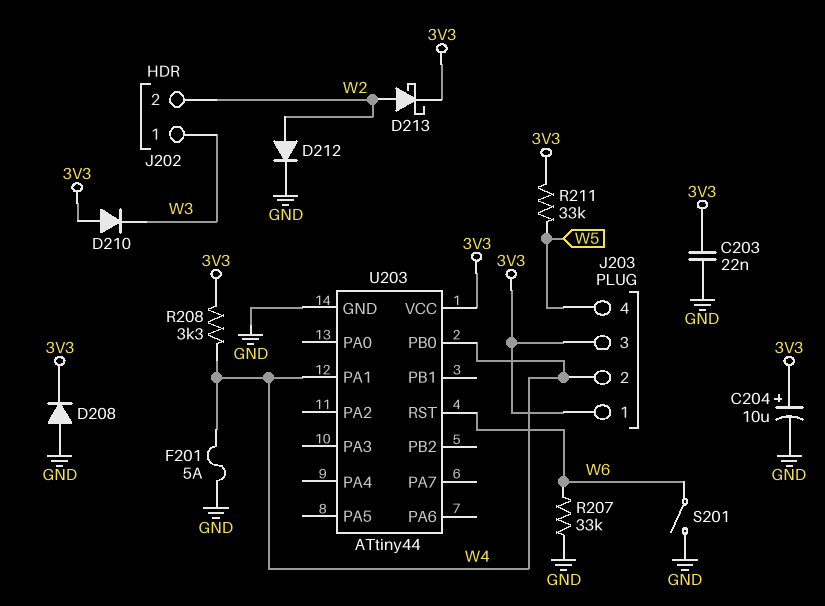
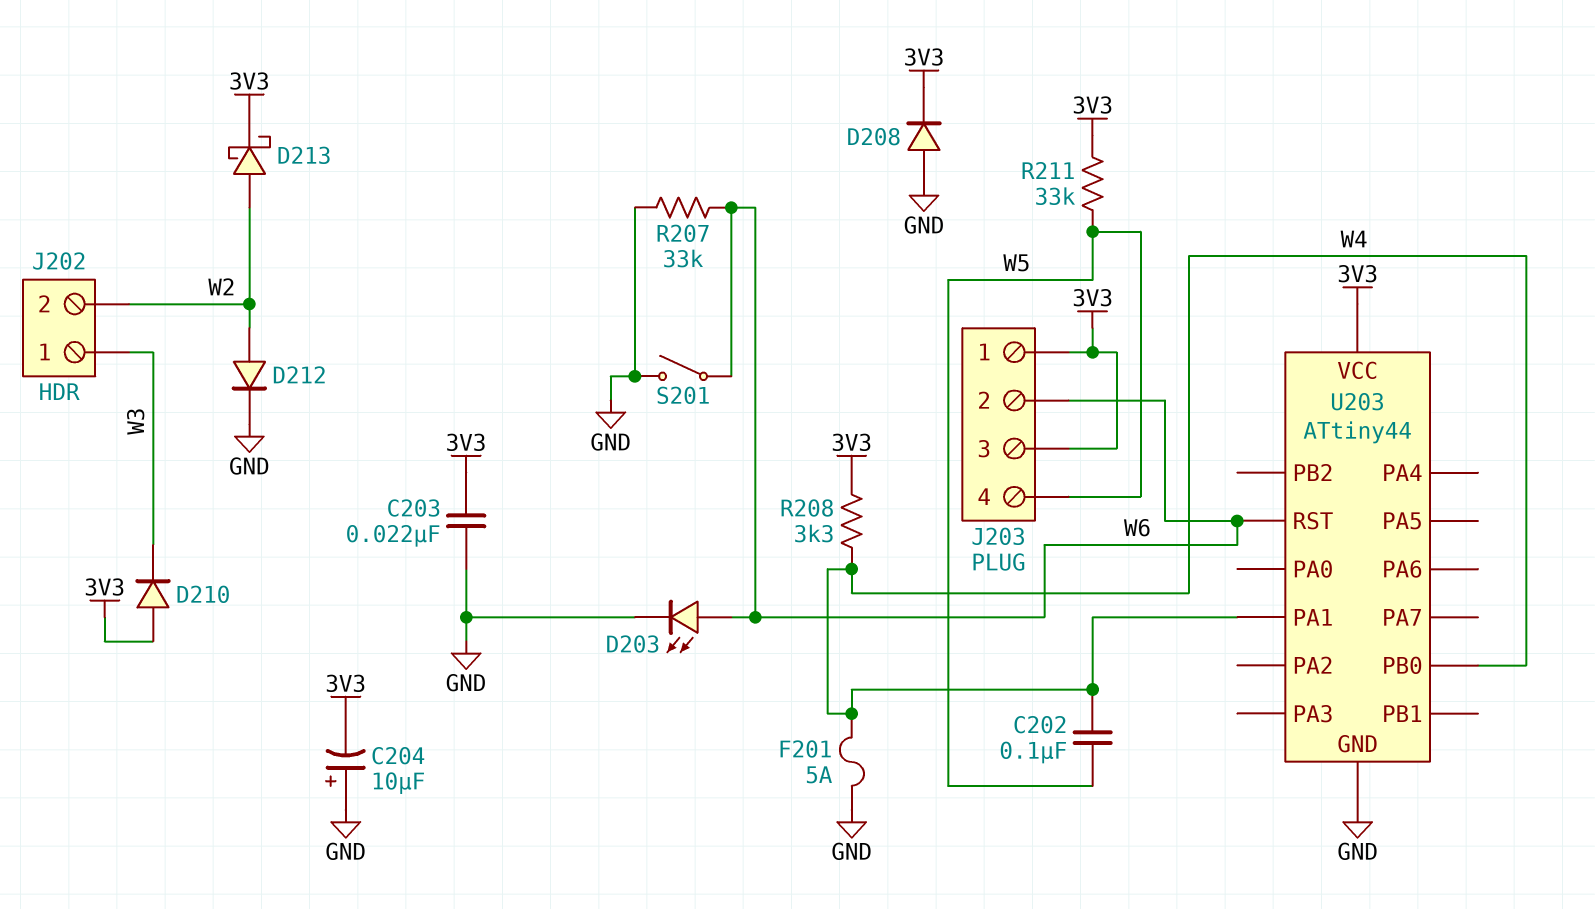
C202: none -> 100nF (W4, W5)
C204: 10uF (plus 3V3, minus GND) -> 10uF (plus GND, minus 3V3)
D203: none -> LED (A W6, K GND)
J203 pin 2: W4 -> W6

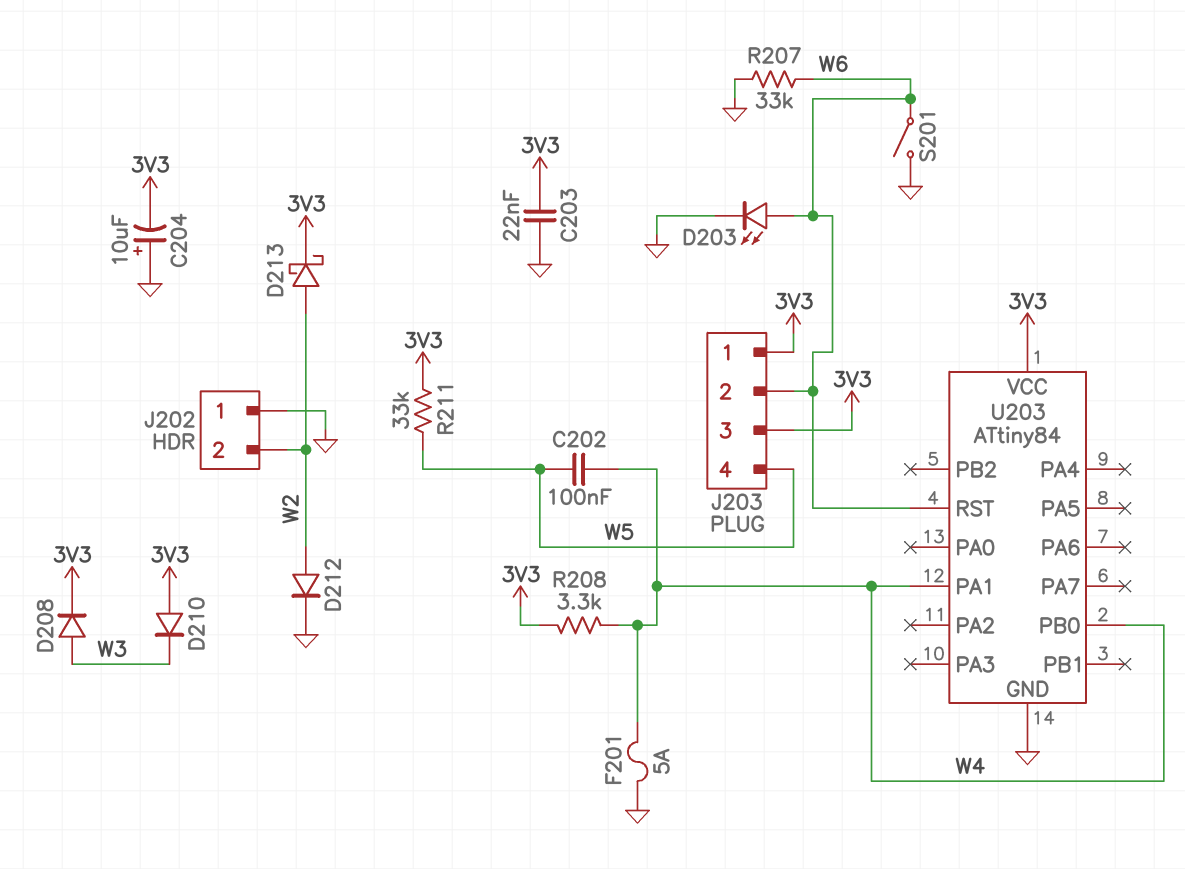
D208: diode (A GND, K 3V3) -> diode (A W3, K 3V3)
J202 pin 1: W3 -> GND
U203: ATtiny44 -> ATtiny84

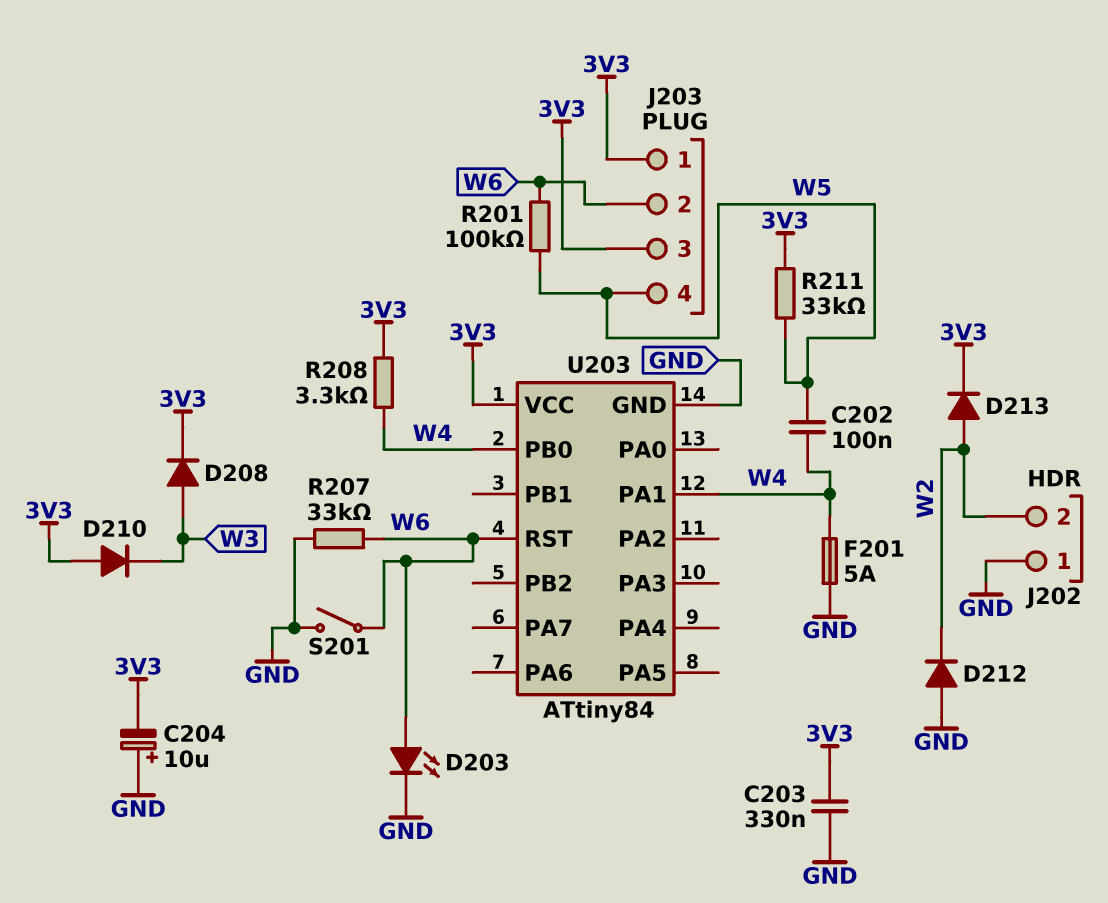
C203: 22nF (3V3, GND) -> 330nF (3V3, GND)
D212: diode (A W2, K GND) -> diode (A GND, K W2)
D213: schottky (A W2, K 3V3) -> diode (A W2, K 3V3)
R201: none -> 100k (W5, W6)

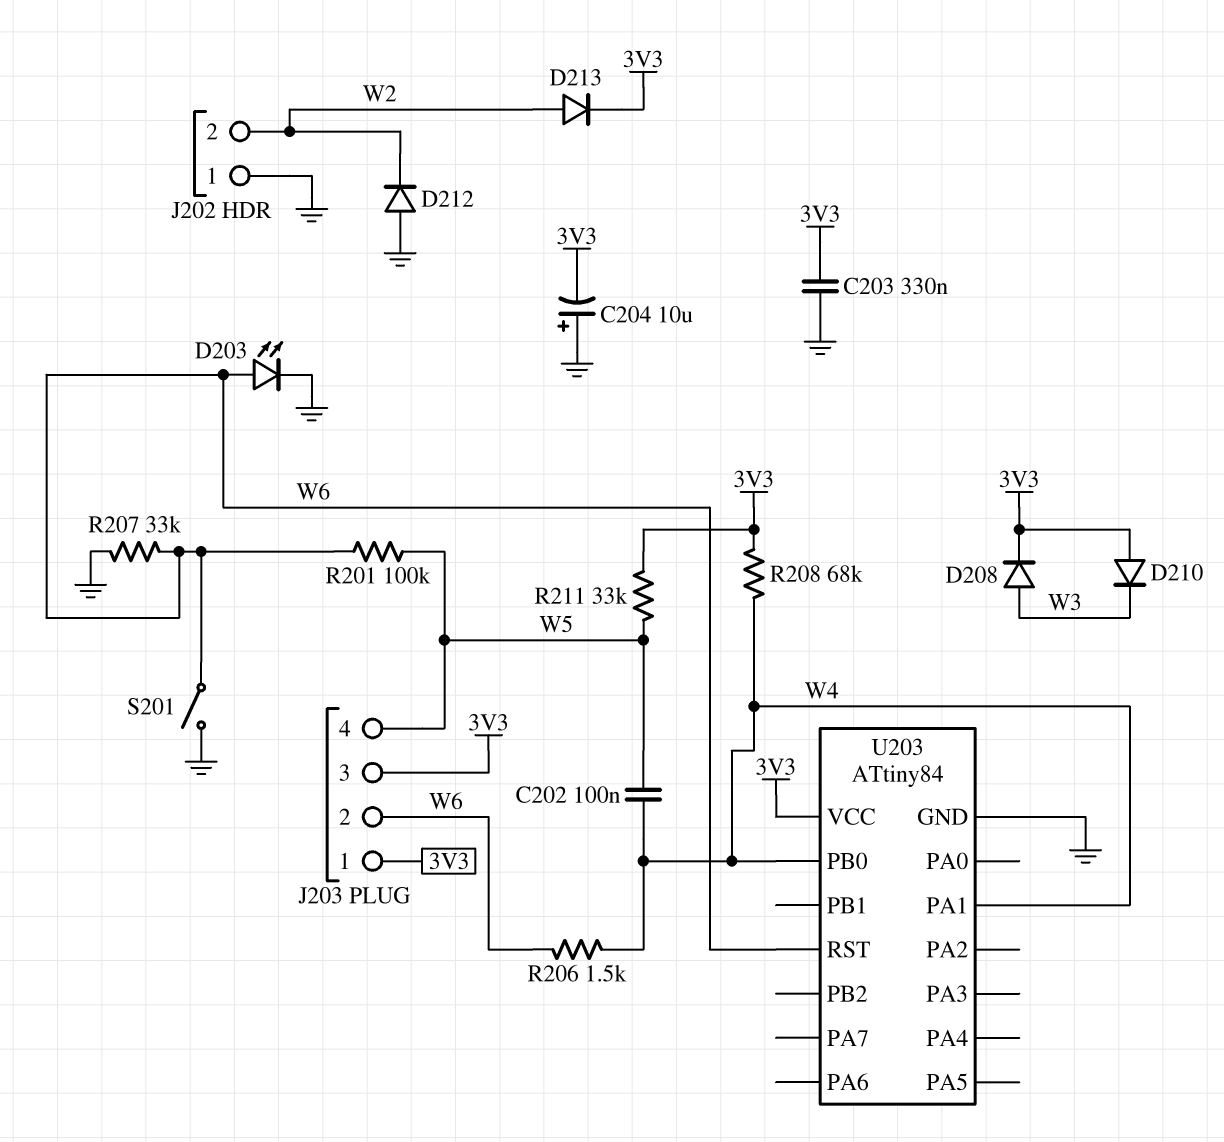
F201: 5A (GND, W4) -> none
R206: none -> 1.5k (W4, W6)
R208: 3.3k (3V3, W4) -> 68k (3V3, W4)

